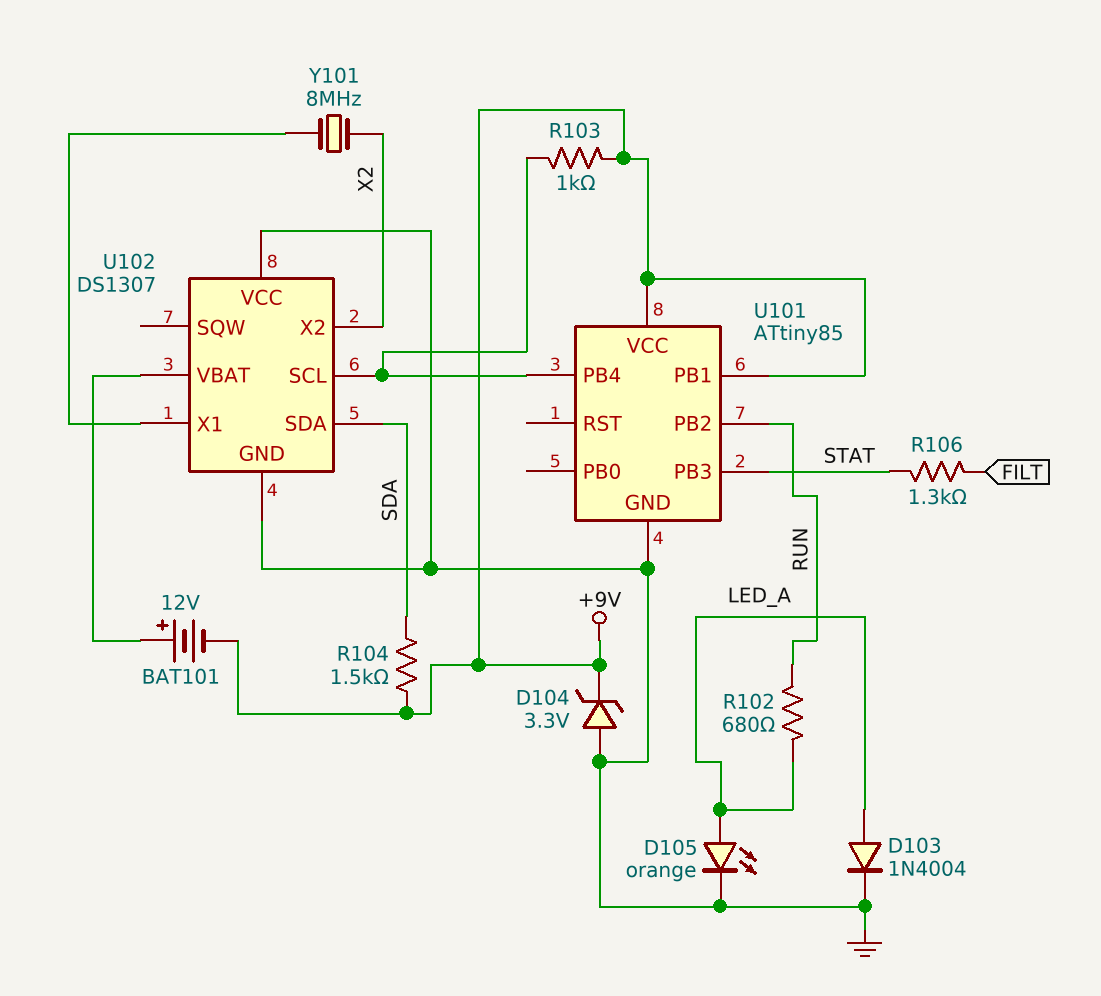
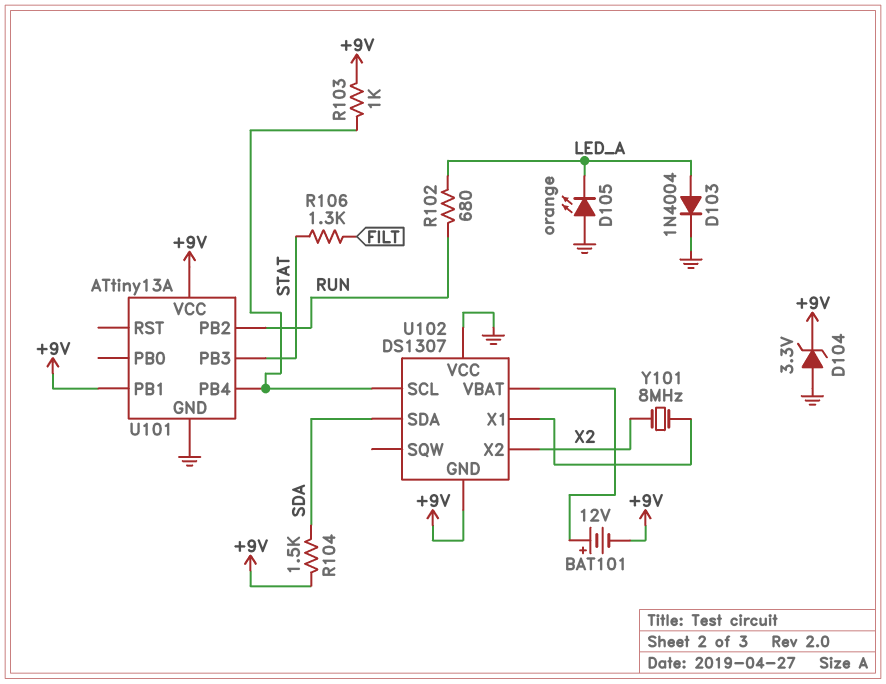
D105: LED orange (A LED_A, K GND) -> LED orange (A GND, K LED_A)
U101: ATtiny85 -> ATtiny13A
U102 pin GND: GND -> +9V

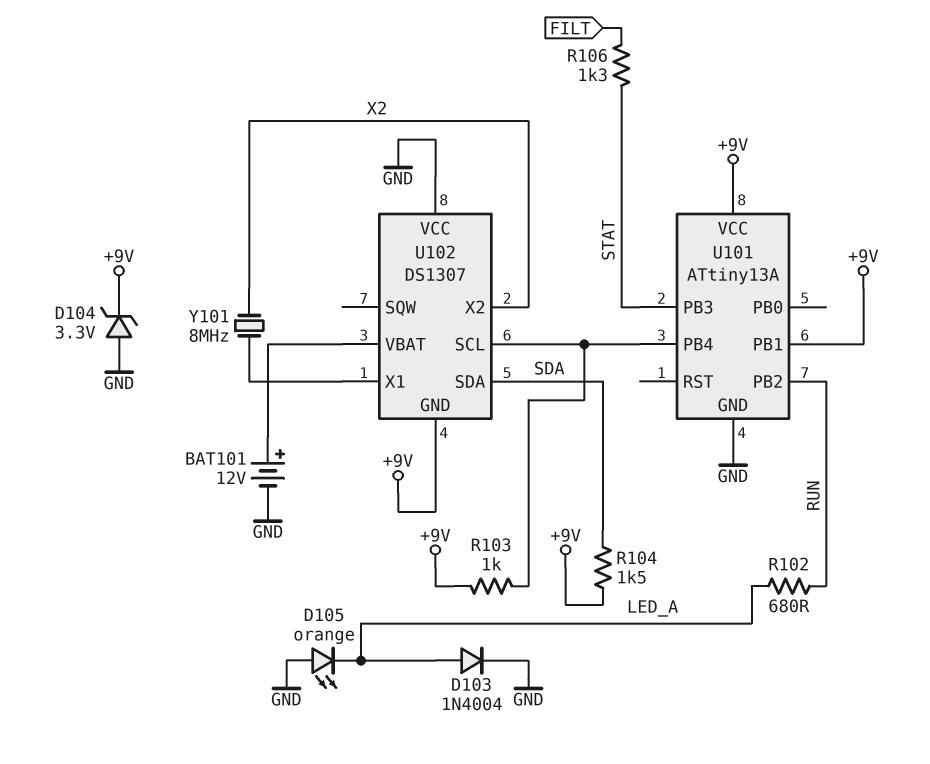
BAT101: 12V (plus U102/VBAT, minus +9V) -> 12V (plus U102/VBAT, minus GND)

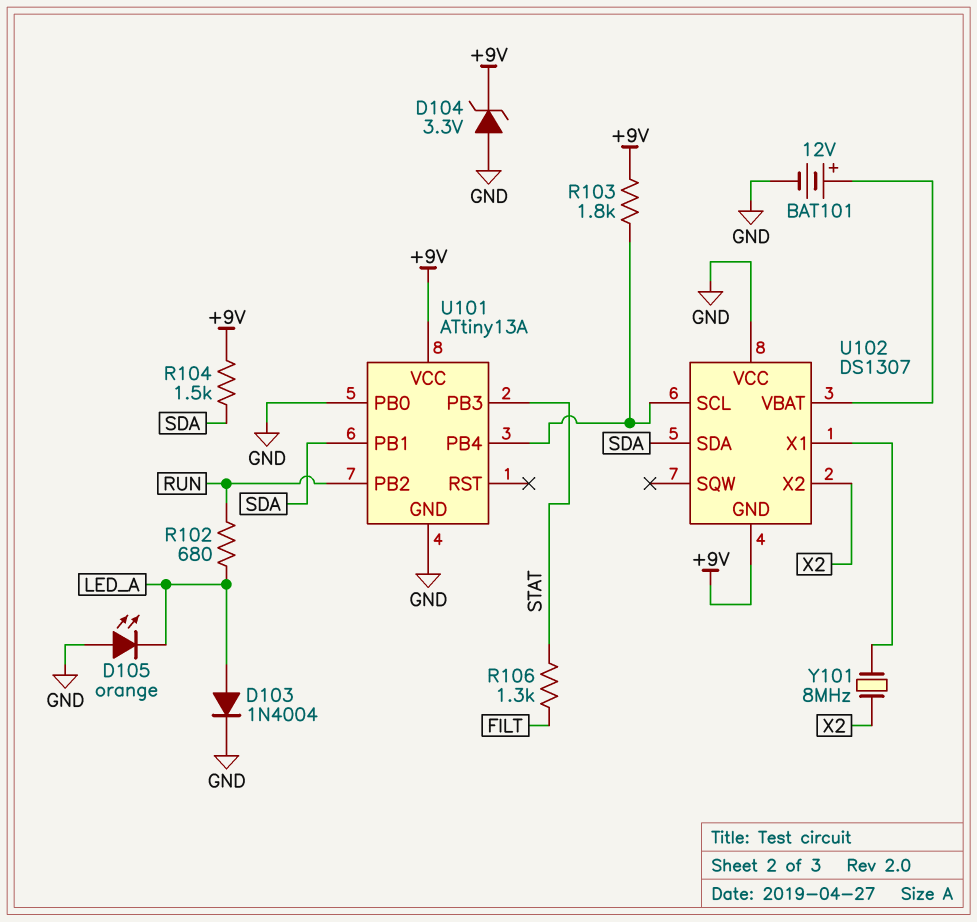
R103: 1k (+9V, U101/PB4) -> 1.8k (+9V, U101/PB4)
U101 pin PB0: none -> GND
U101 pin PB1: +9V -> SDA

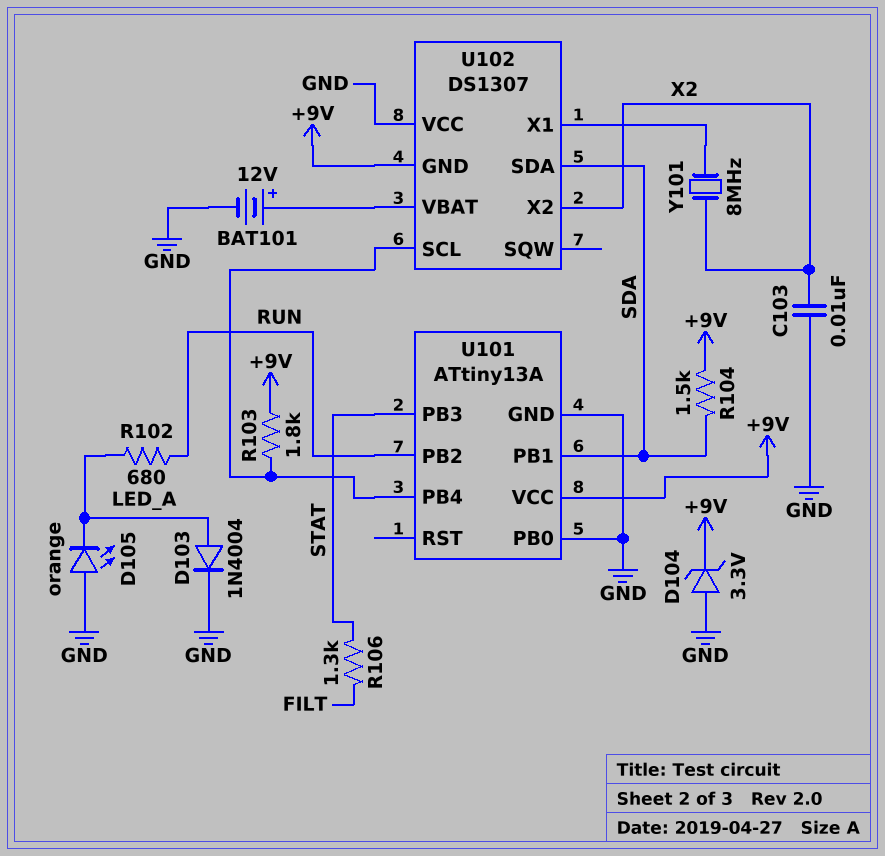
C103: none -> 10nF (GND, X2)

